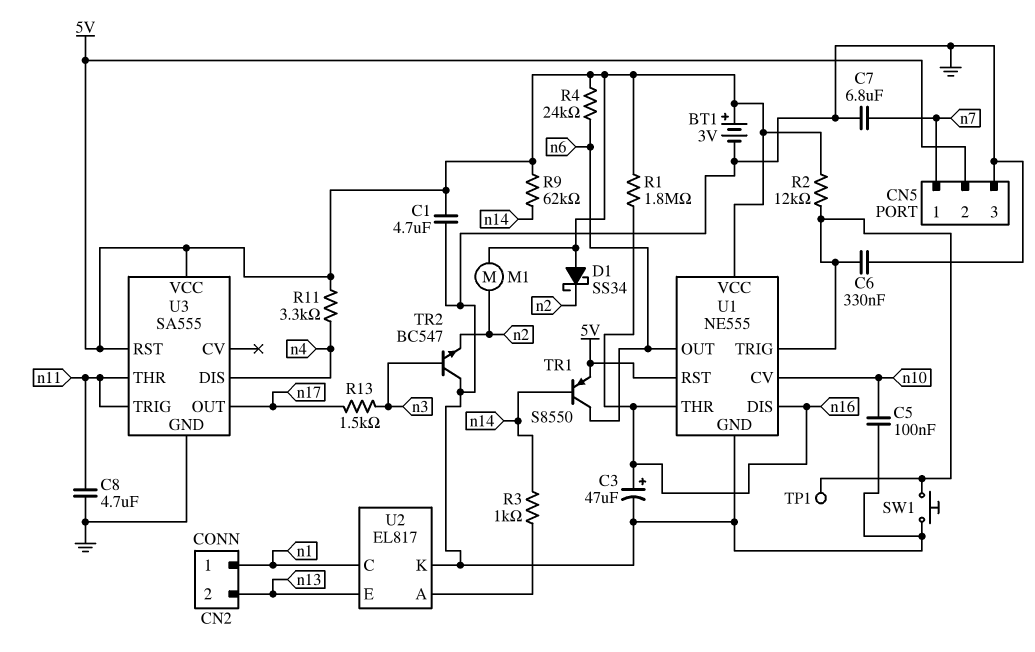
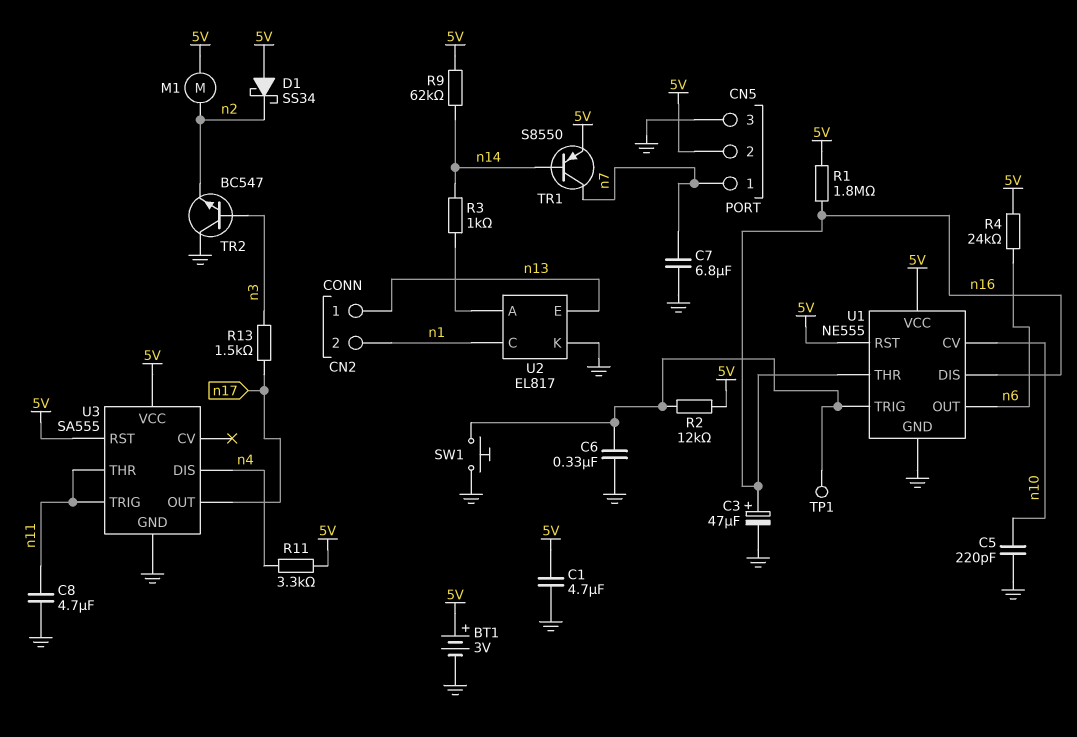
C5: 100nF (GND, n10) -> 220pF (GND, n10)
CN2 pin 1: n1 -> n13
CN2 pin 2: n13 -> n1
TR1: PNP S8550 (B n14, C n6, E 5V) -> PNP S8550 (B n14, C n7, E 5V)

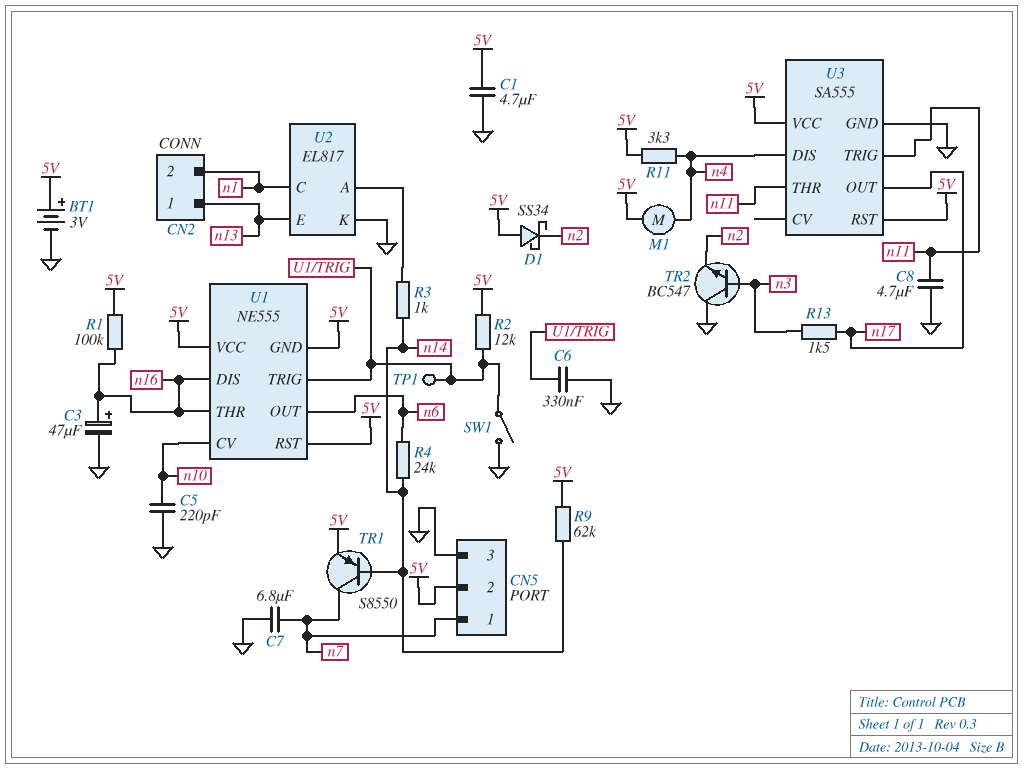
M1: motor (5V, n2) -> motor (5V, n4)
R1: 1.8M (5V, n16) -> 100k (5V, n16)
R4: 24k (5V, n6) -> 24k (n6, n14)
SW1: button (GND, U1/TRIG) -> switch (GND, U1/TRIG)
U1 pin GND: GND -> 5V

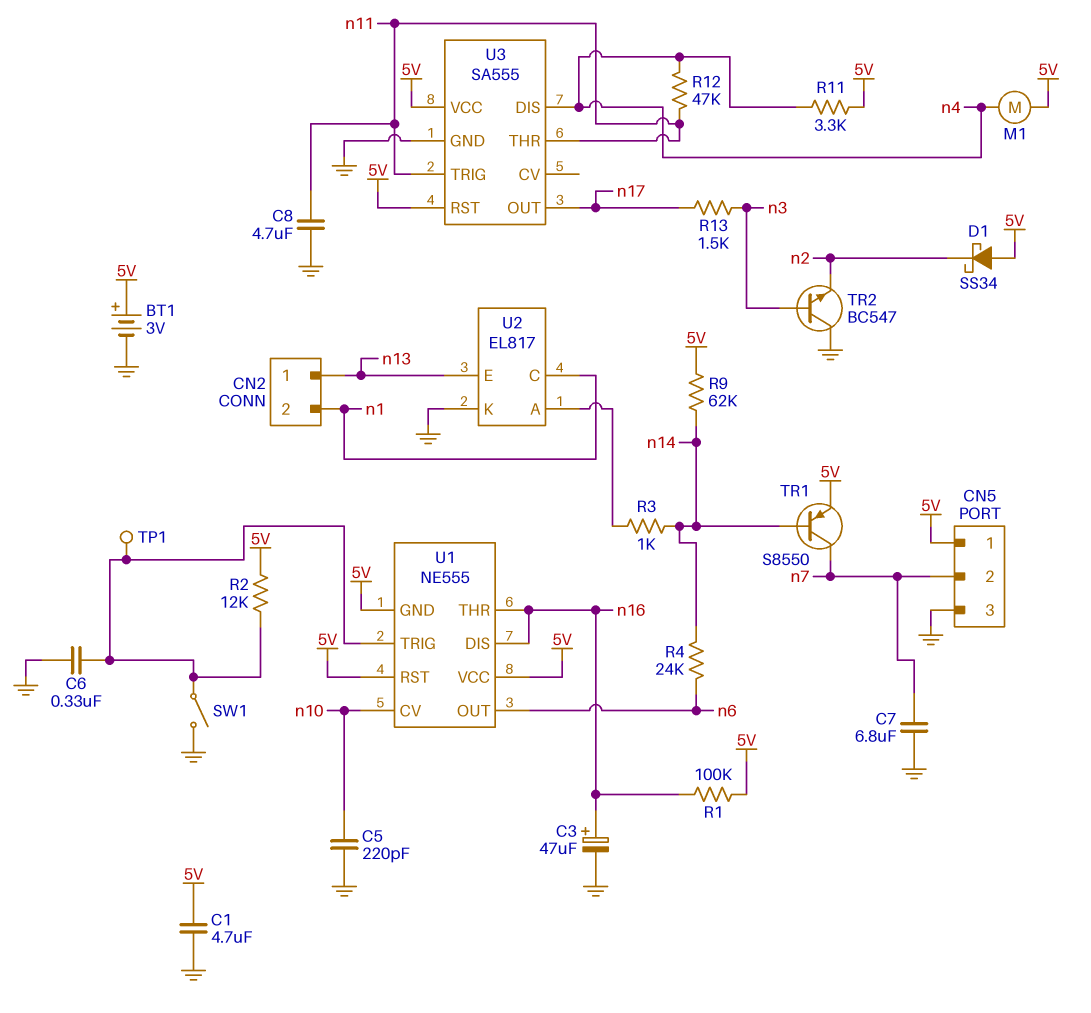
CN5 pin 1: n7 -> 5V
CN5 pin 2: 5V -> n7
R12: none -> 47k (n4, n11)

